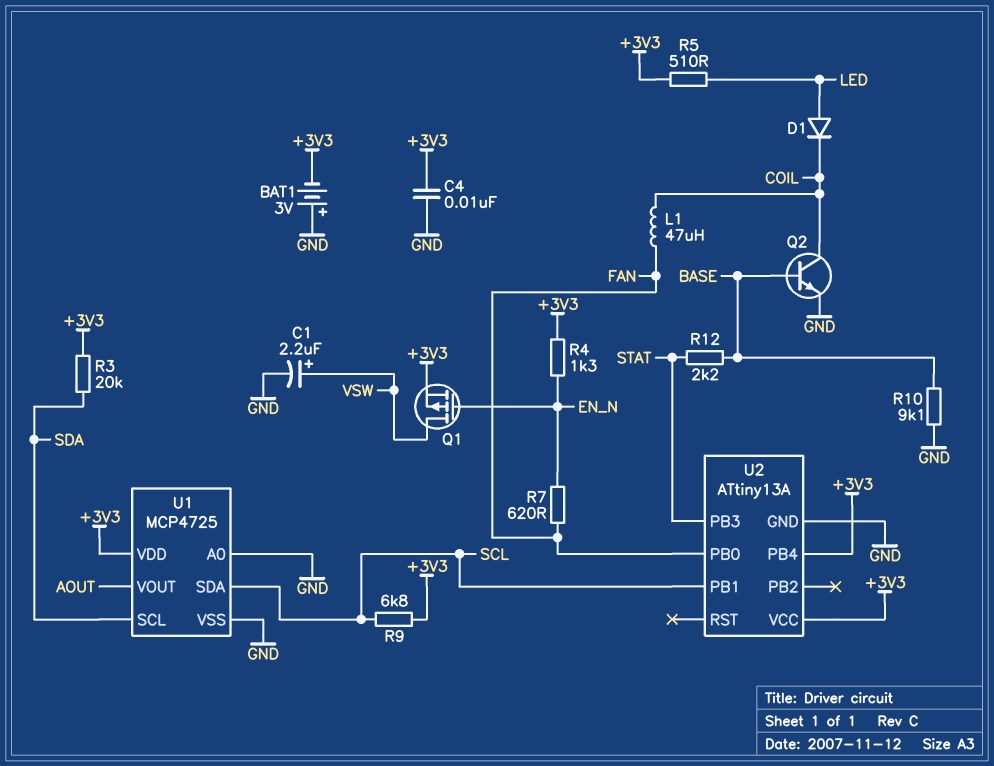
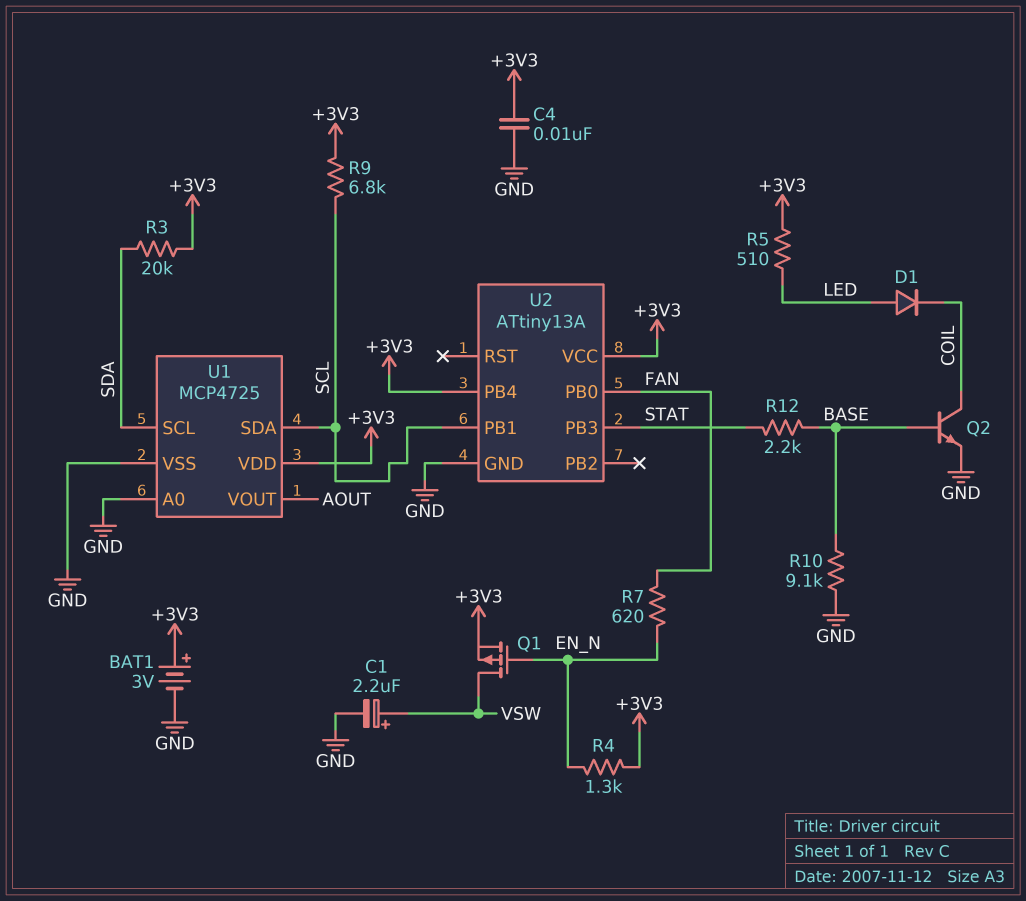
BAT1: 3V (plus GND, minus +3V3) -> 3V (plus +3V3, minus GND)
L1: 47uH (COIL, FAN) -> none

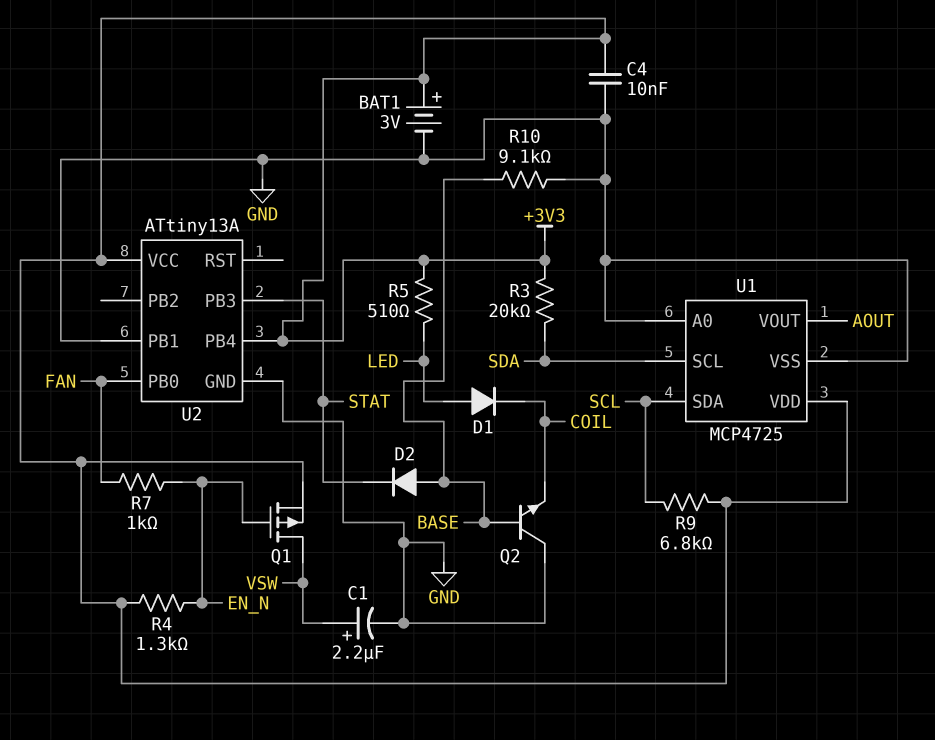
D2: none -> diode (A BASE, K STAT)
Q2: NPN (B BASE, C COIL, E GND) -> NPN (B BASE, C GND, E COIL)
R7: 620 (EN_N, FAN) -> 1k (EN_N, FAN)
R12: 2.2k (BASE, STAT) -> none
U2 pin PB1: SCL -> GND

